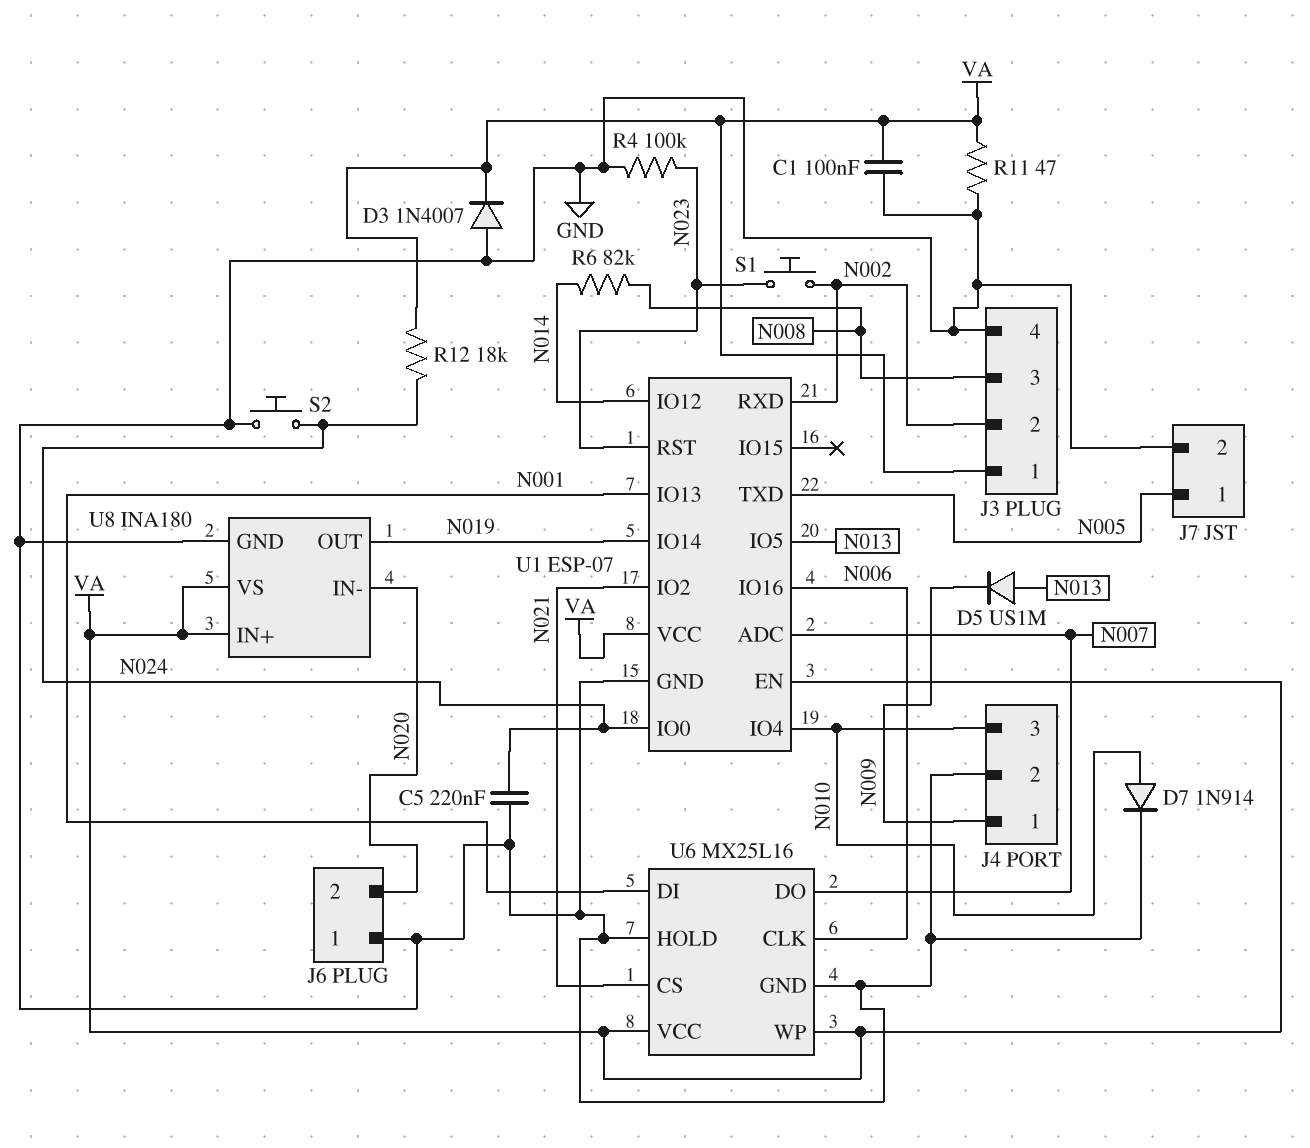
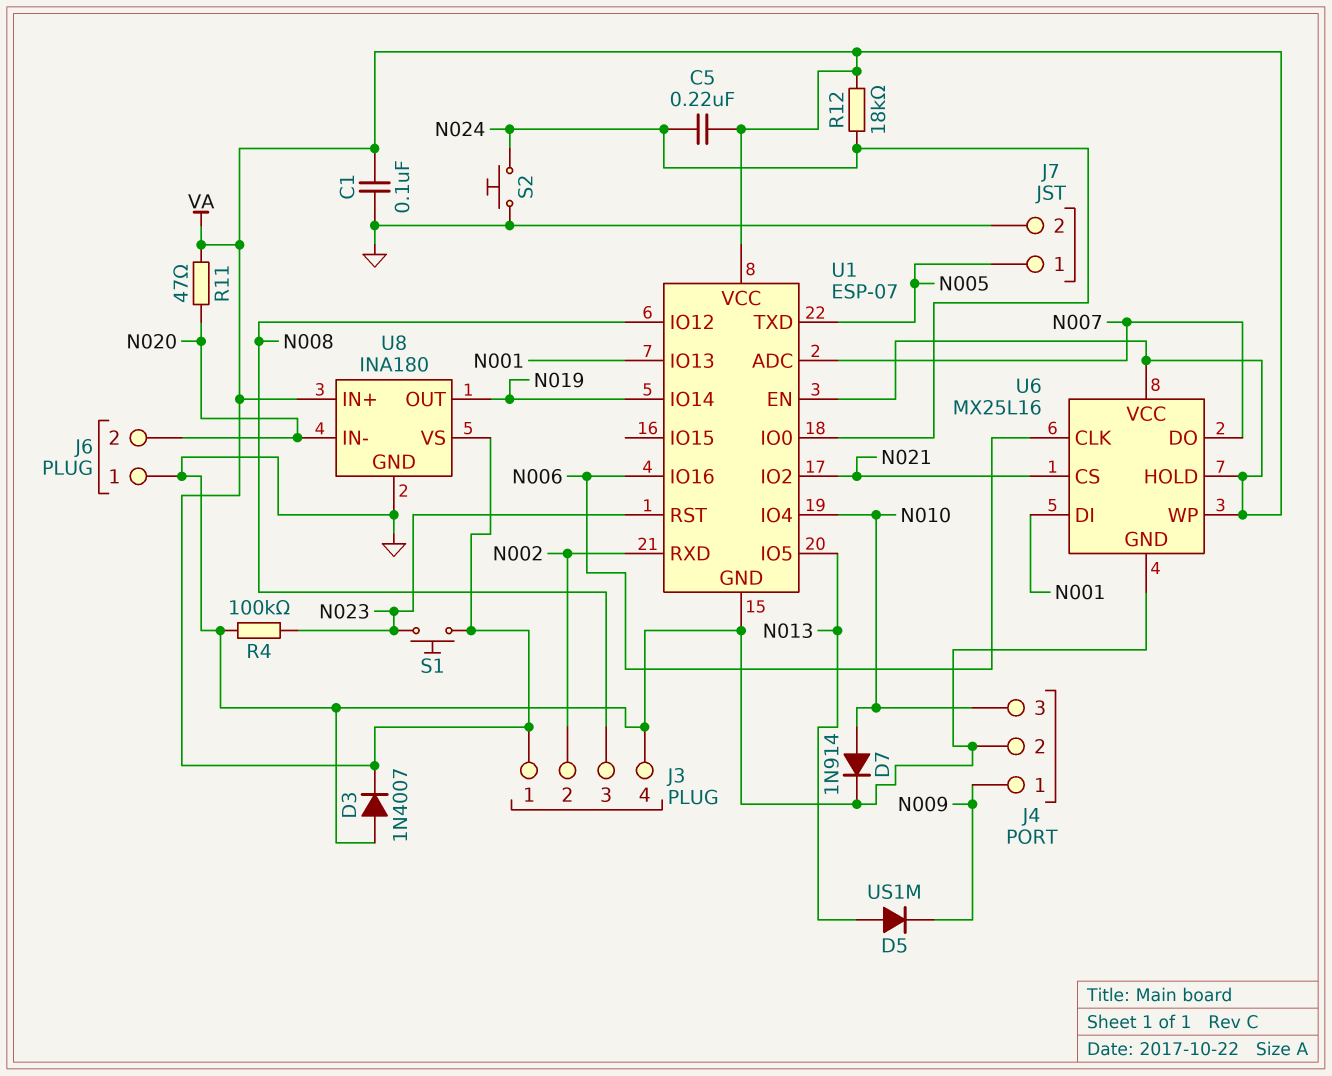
C5: 220nF (GND, N024) -> 220nF (N024, VA)
R6: 82k (N008, N014) -> none
R11: 47 (GND, VA) -> 47 (N020, VA)
S1: button (N002, N023) -> button (N023, VA)
U1 pin IO12: N014 -> N008
U6 pin HOLD: GND -> VA

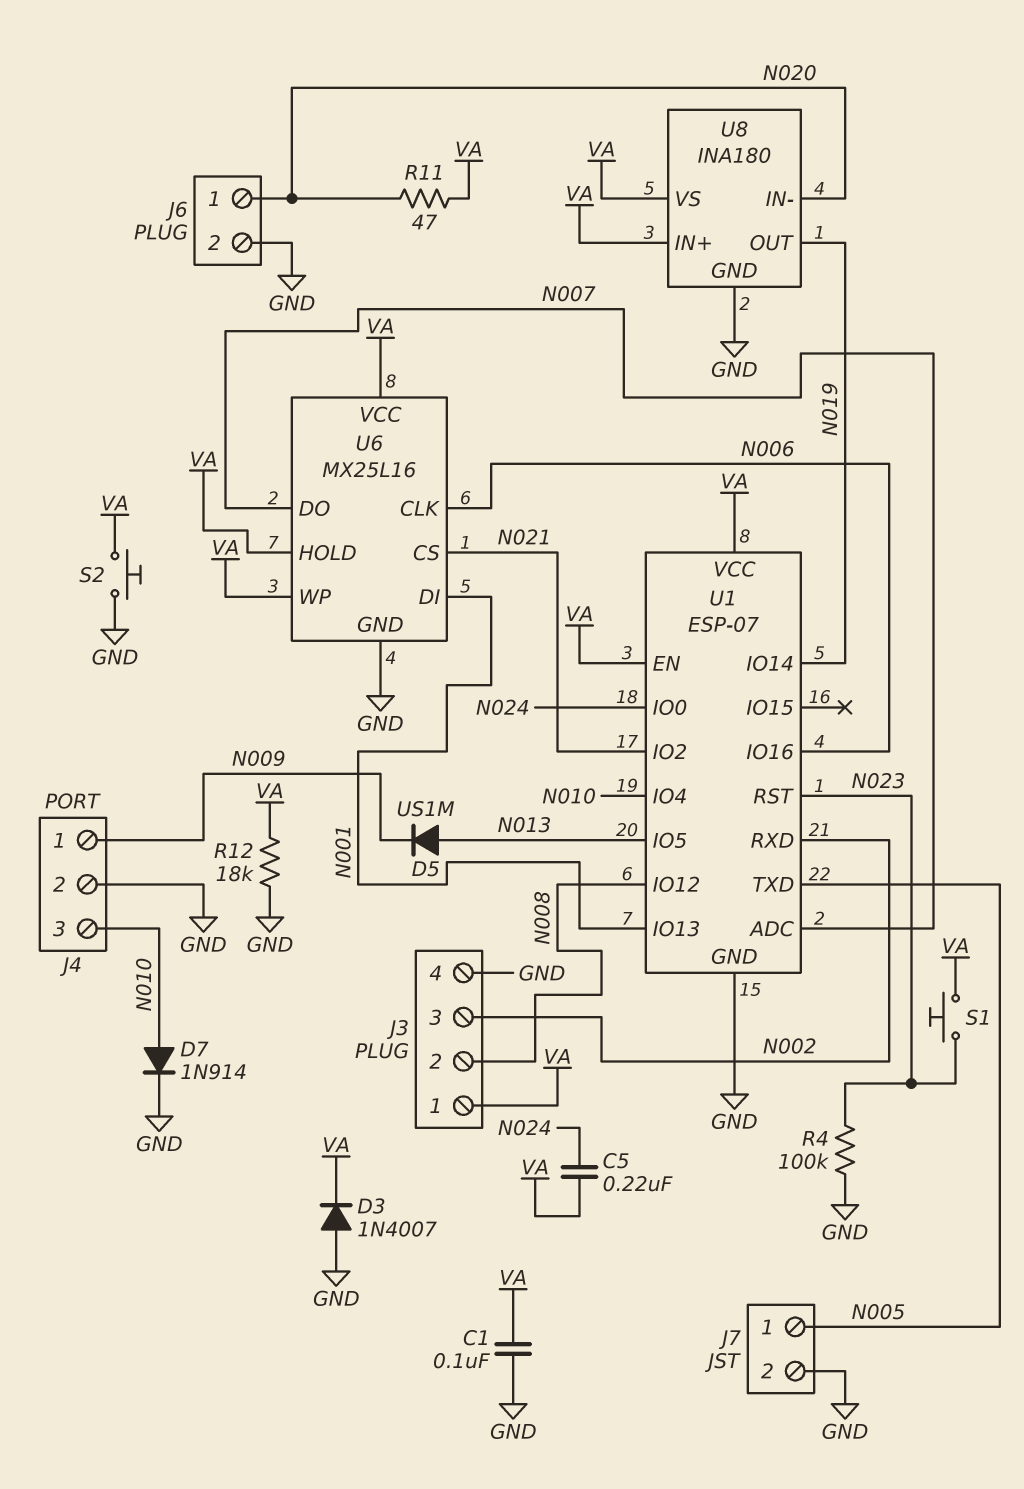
J3 pin 2: N002 -> N008
J3 pin 3: N008 -> N002
J6 pin 1: GND -> N020
J6 pin 2: N020 -> GND
R12: 18k (N024, VA) -> 18k (GND, VA)
S2: button (GND, N024) -> button (GND, VA)

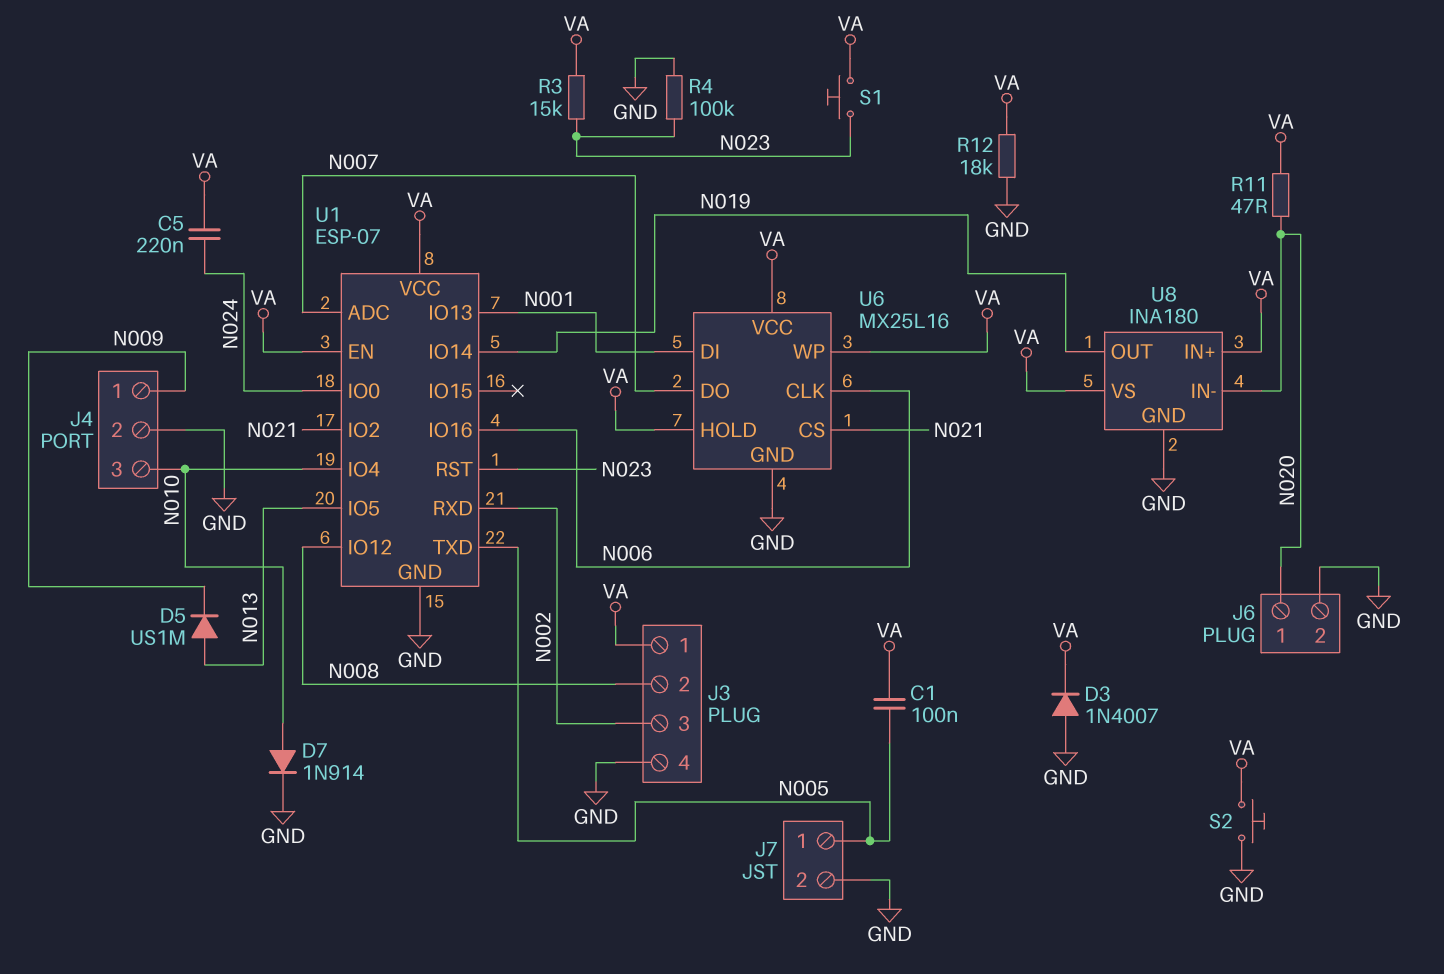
C1: 100nF (GND, VA) -> 100nF (N005, VA)
R3: none -> 15k (N023, VA)

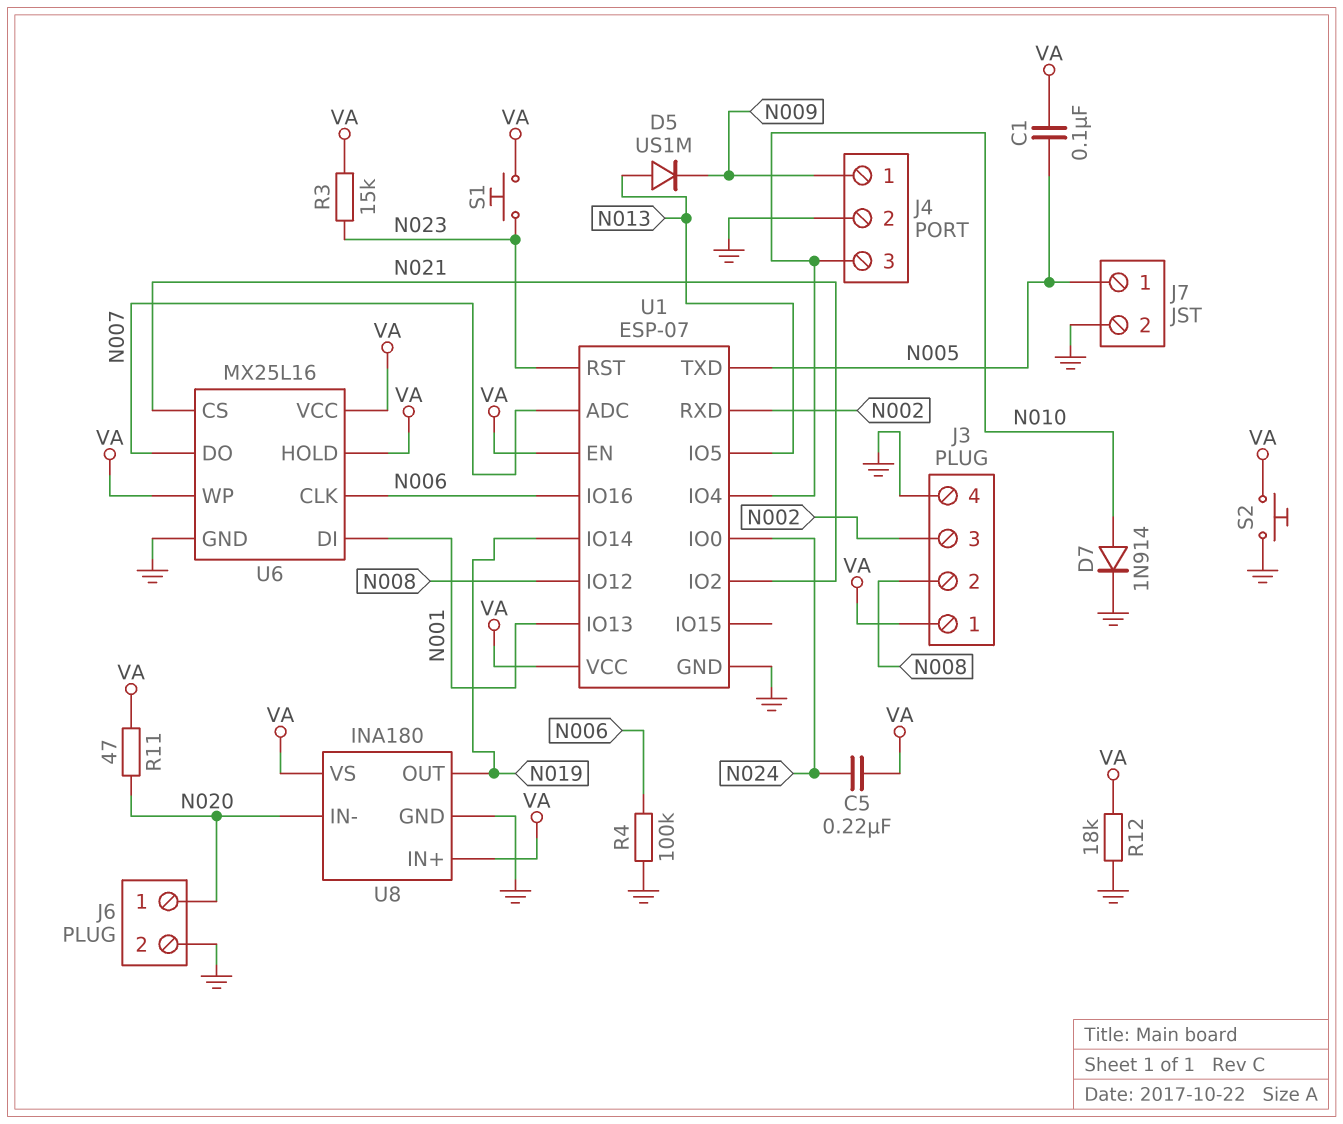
D3: diode 1N4007 (A GND, K VA) -> none
R4: 100k (GND, N023) -> 100k (GND, N006)

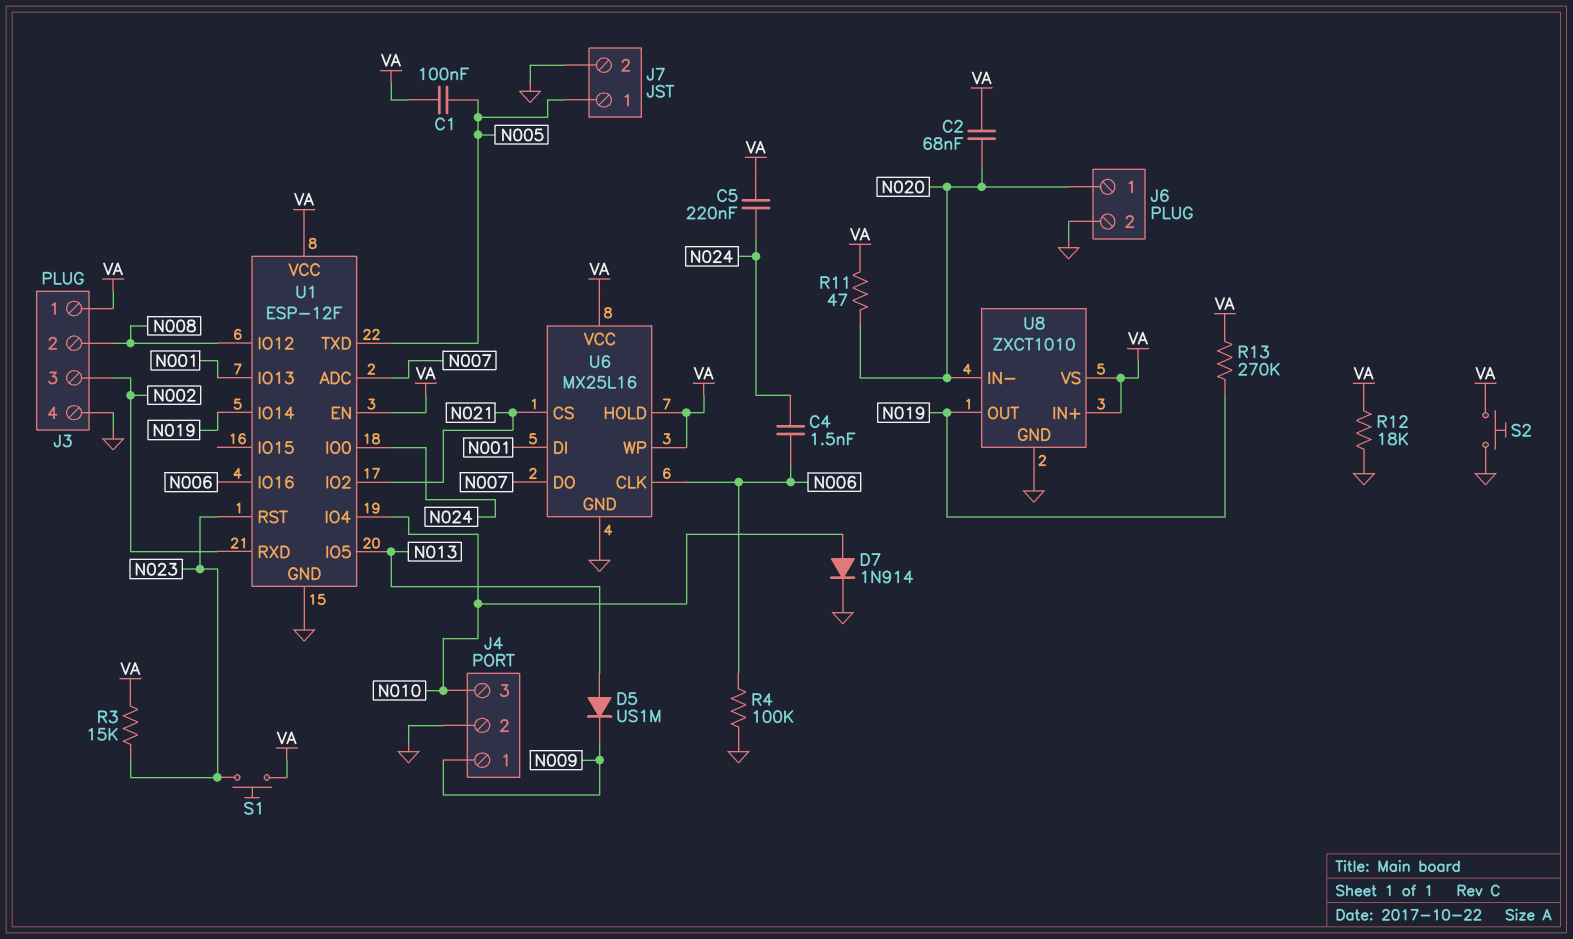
C2: none -> 68nF (N020, VA)
C4: none -> 1.5nF (N006, N024)
R13: none -> 270k (N019, VA)
U1: ESP-07 -> ESP-12F
U8: INA180 -> ZXCT1010

